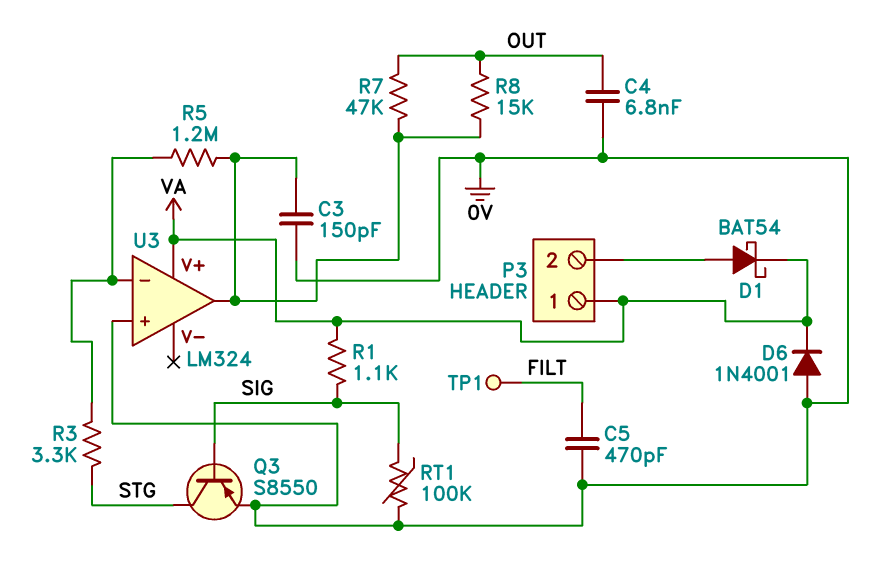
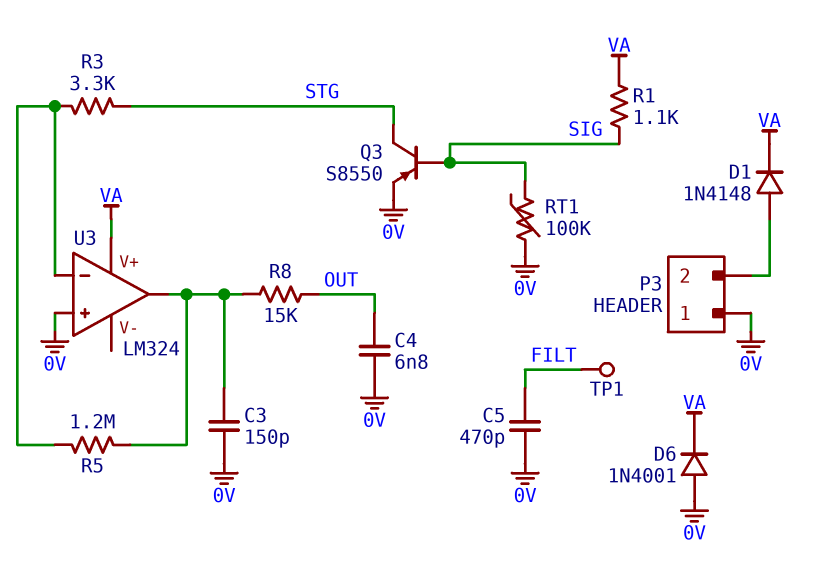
D1: schottky BAT54 (A P3/2, K VA) -> diode 1N4148 (A P3/2, K VA)
P3 pin 1: VA -> 0V
R7: 47k (OUT, U3/out) -> none

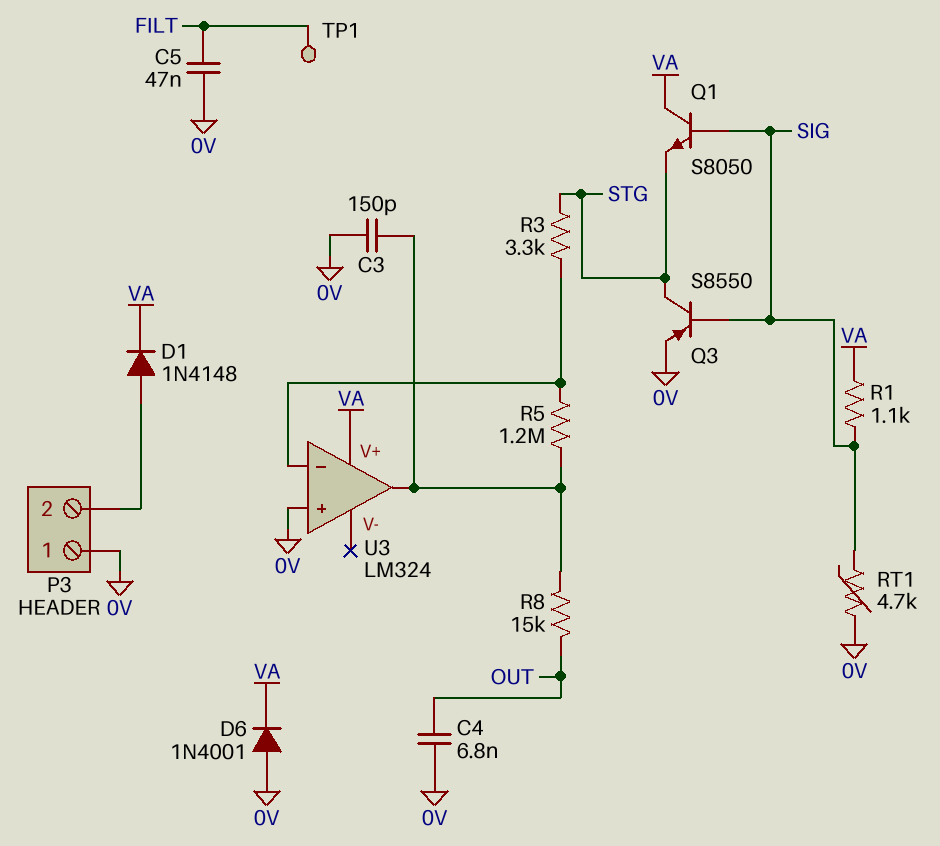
C5: 470pF (0V, FILT) -> 47nF (0V, FILT)
Q1: none -> NPN S8050 (B SIG, C VA, E STG)
RT1: 100k (0V, SIG) -> 4.7k (0V, SIG)

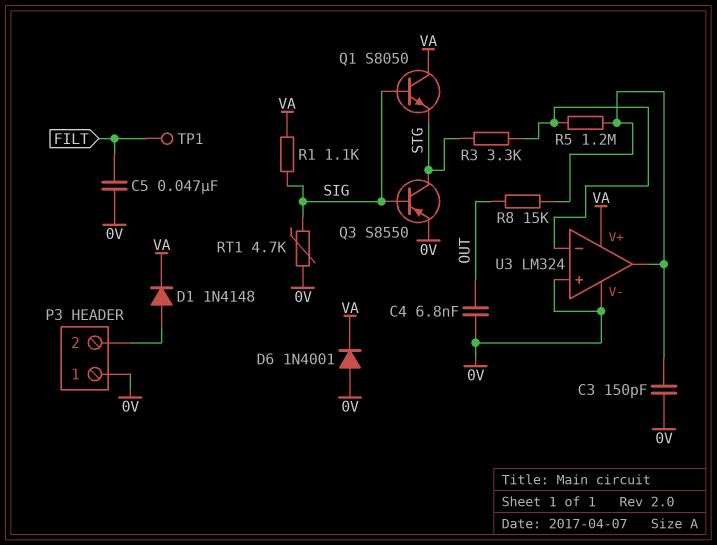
U3 pin V-: none -> 0V

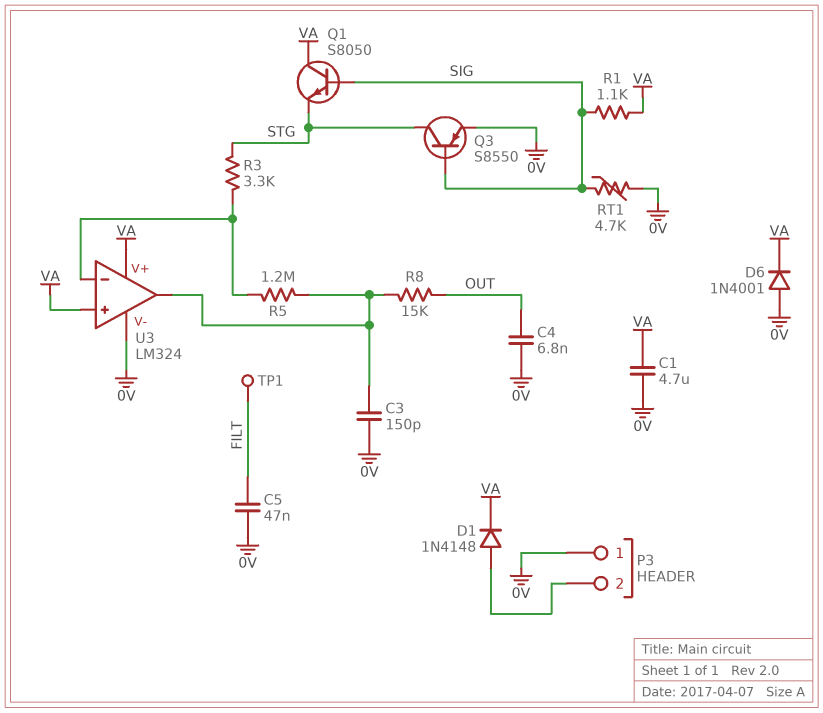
C1: none -> 4.7uF (0V, VA)
U3 pin in+: 0V -> VA

